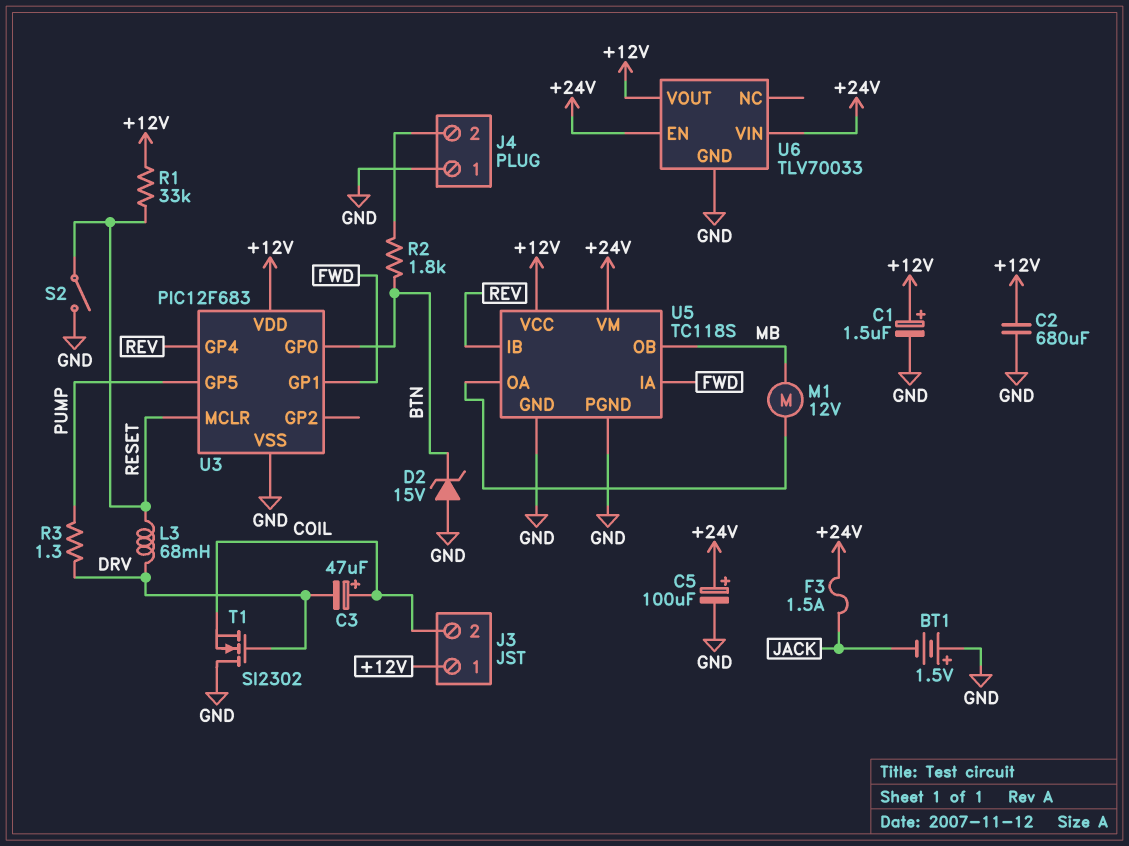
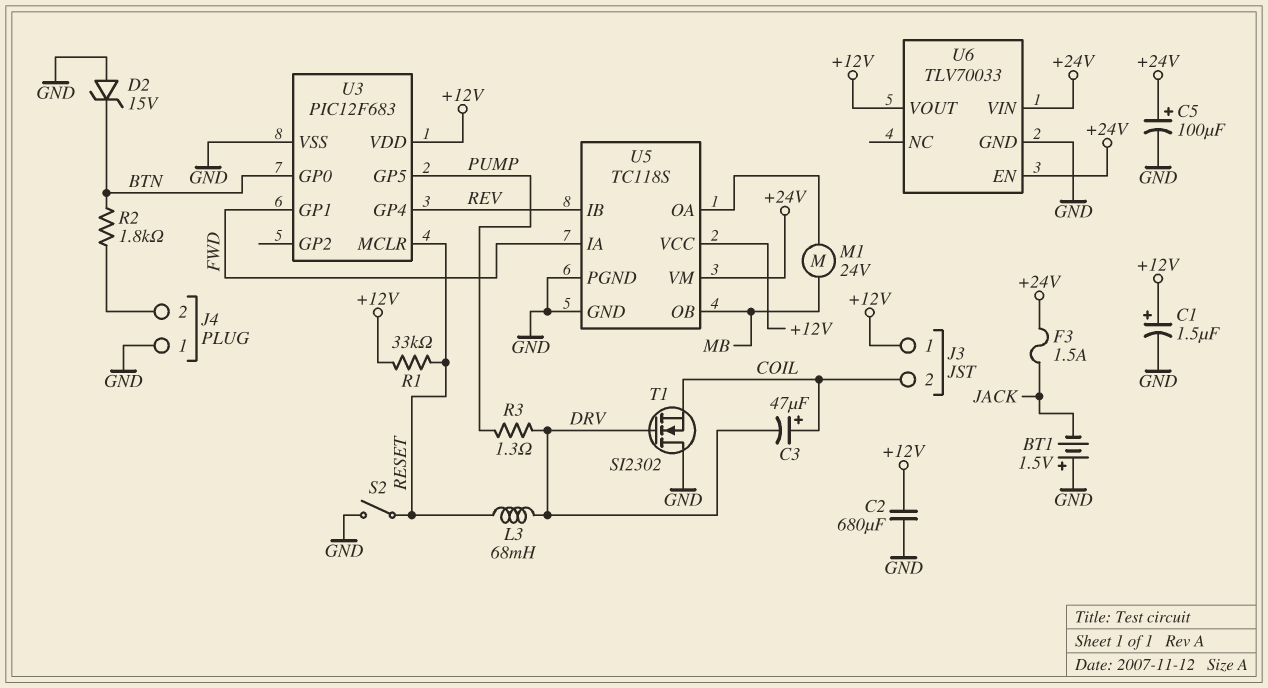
M1: motor 12V (MB, U5/OA) -> motor 24V (MB, U5/OA)

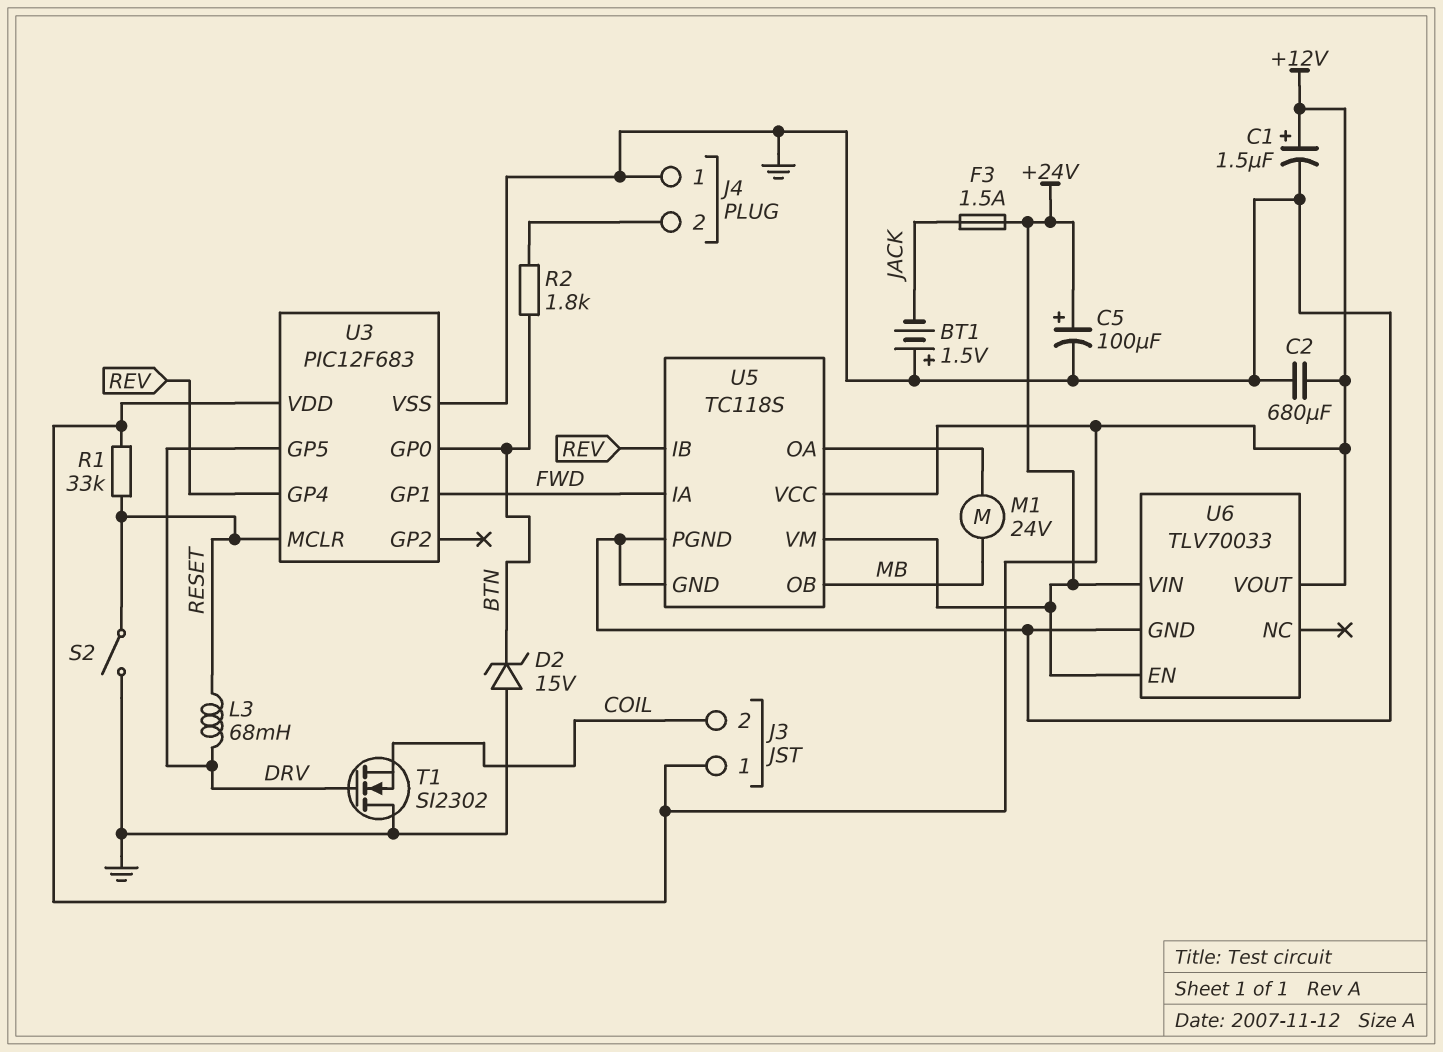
C3: 47uF (plus COIL, minus DRV) -> none
R3: 1.3 (DRV, PUMP) -> none
U3 pin GP5: PUMP -> DRV

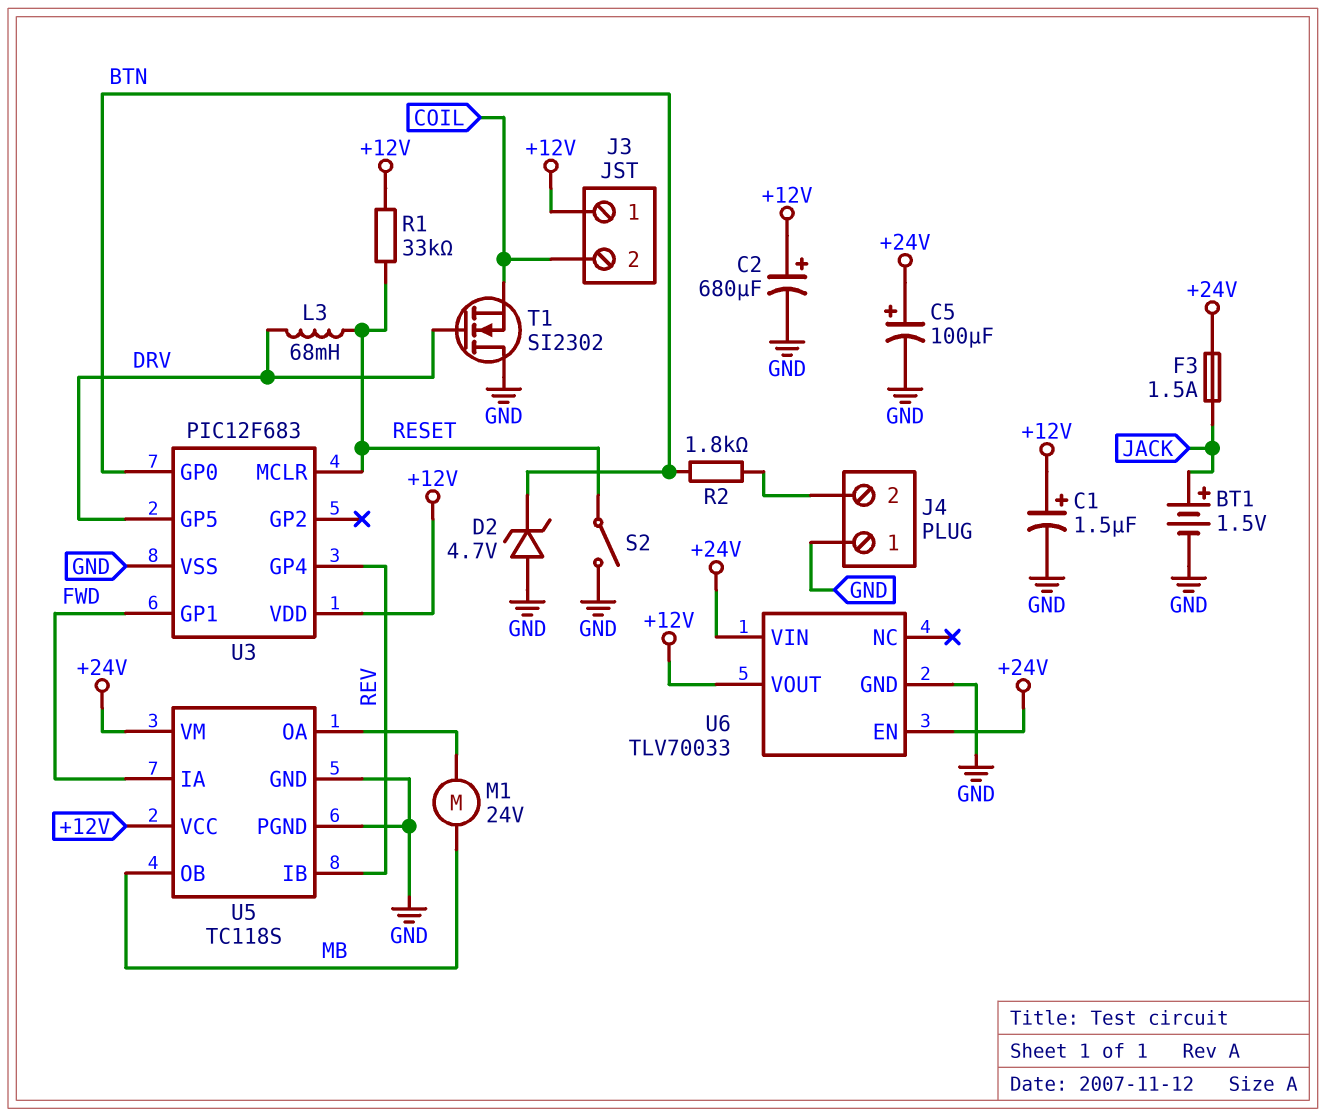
BT1: 1.5V (plus GND, minus JACK) -> 1.5V (plus JACK, minus GND)
C2: 680uF (+12V, GND) -> 680uF (plus +12V, minus GND)
D2: zener 15V (A GND, K BTN) -> zener 4.7V (A GND, K BTN)

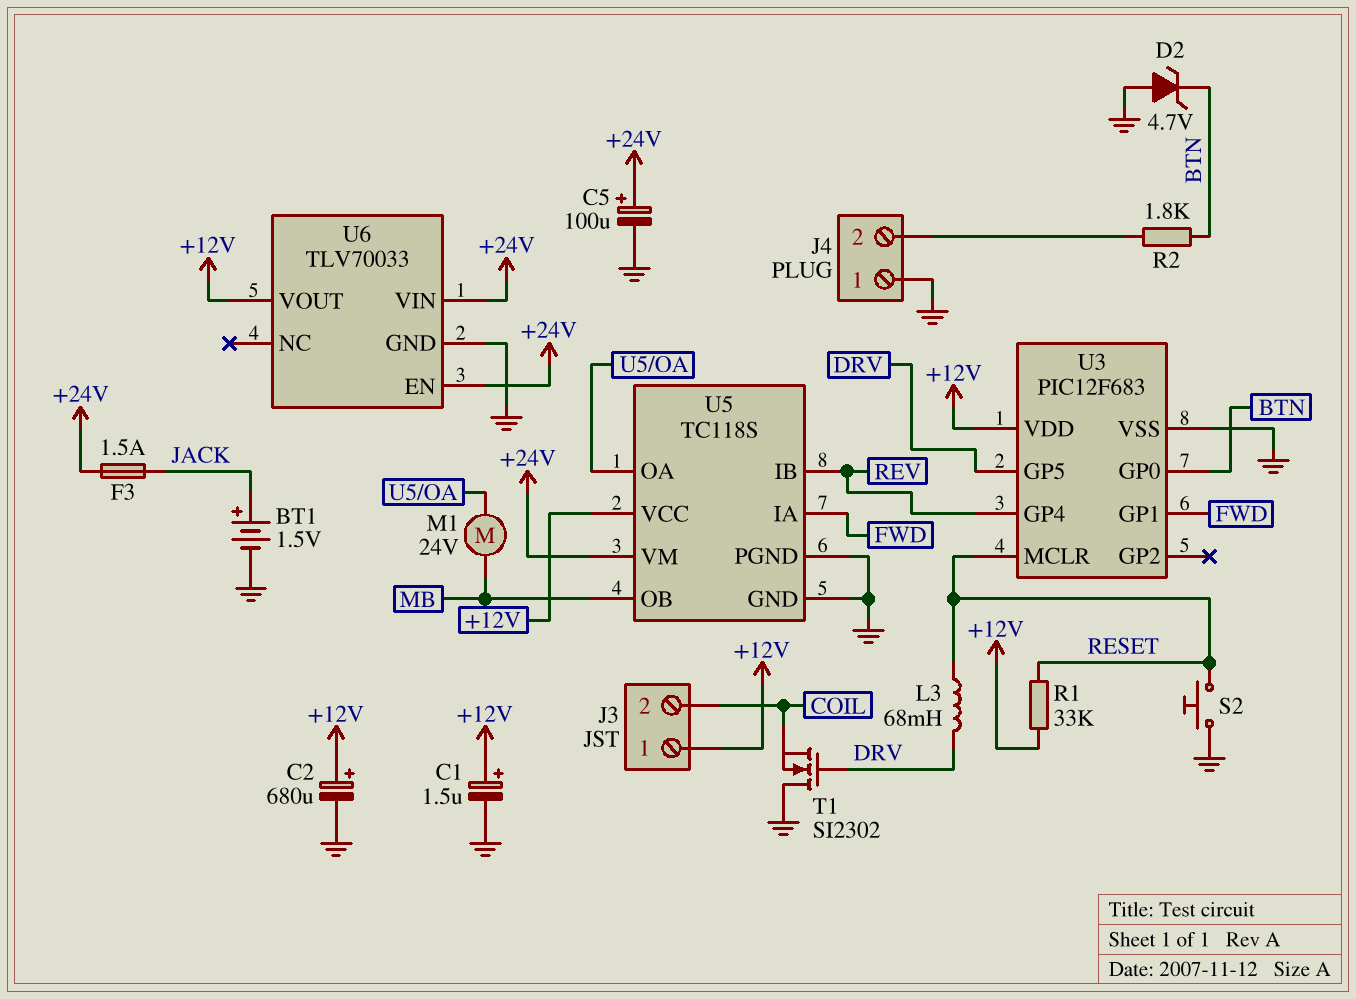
S2: switch (GND, RESET) -> button (GND, RESET)

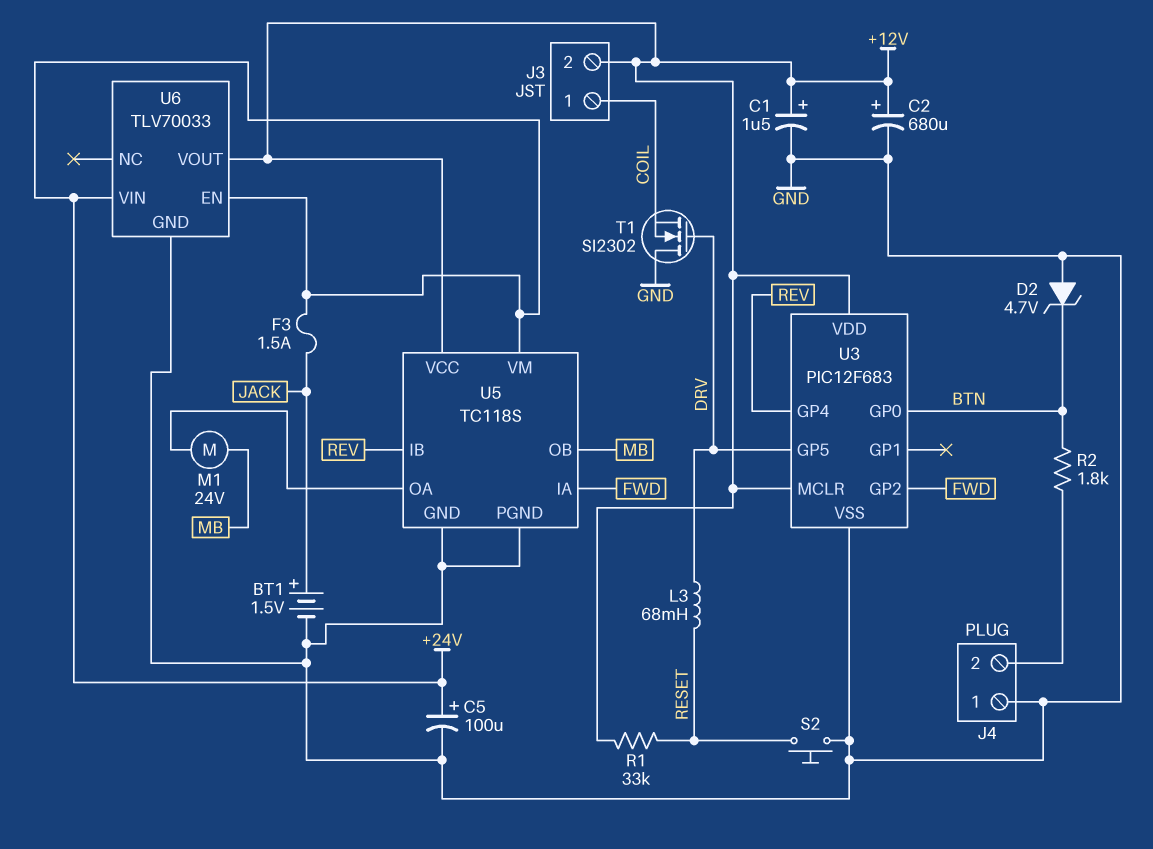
J3 pin 1: +12V -> COIL
J3 pin 2: COIL -> +12V
U3 pin GP1: FWD -> none
U3 pin GP2: none -> FWD
U3 pin MCLR: RESET -> +12V

